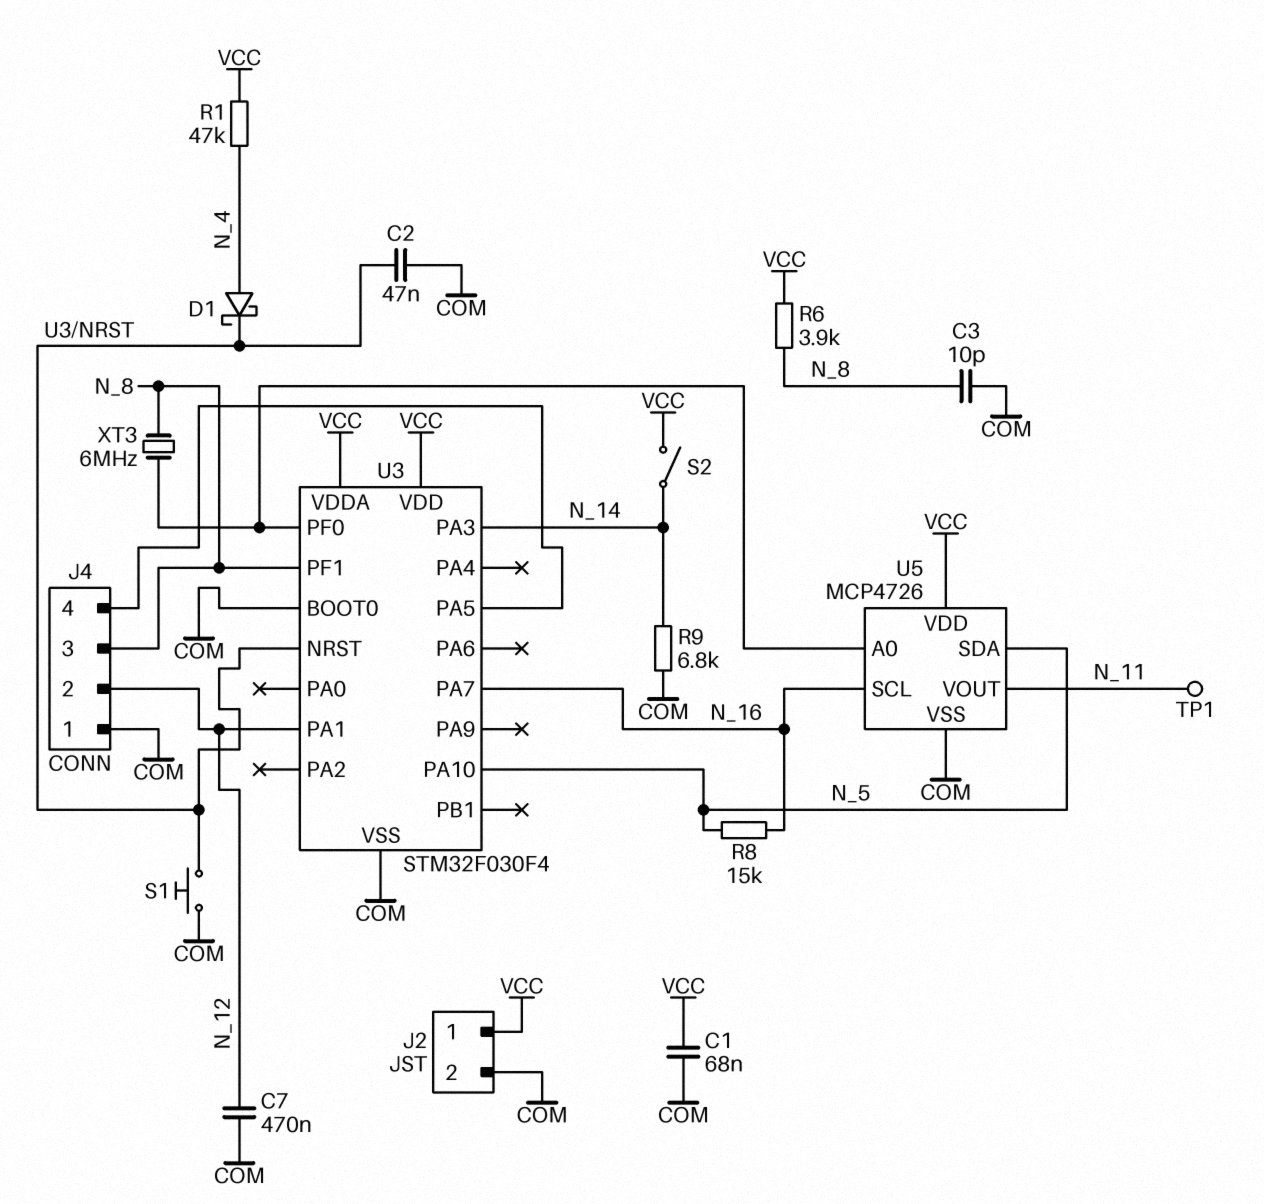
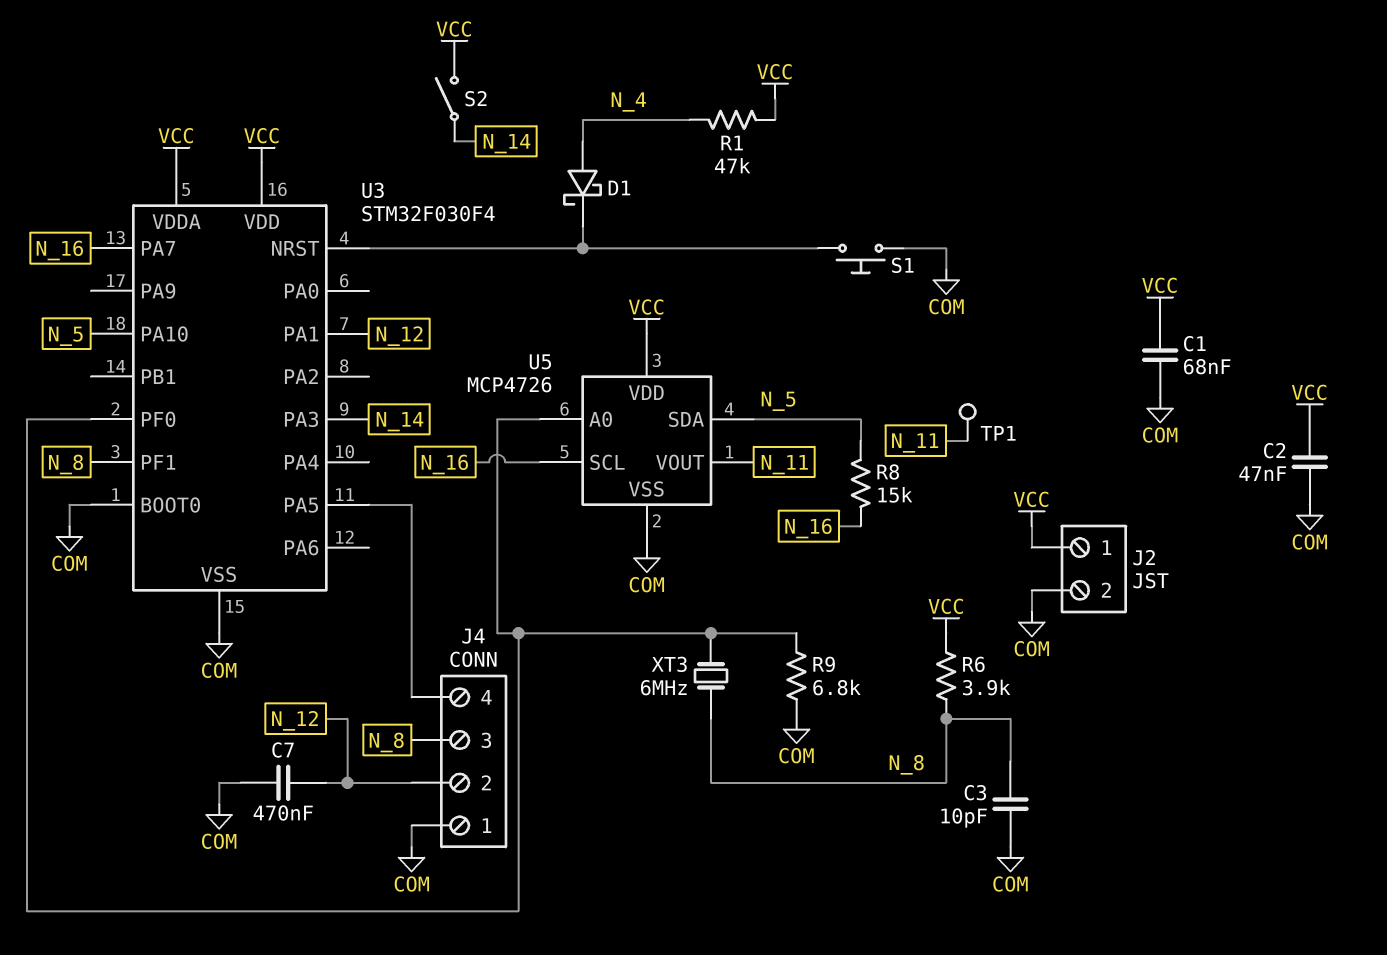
C2: 47nF (COM, U3/NRST) -> 47nF (COM, VCC)
R9: 6.8k (COM, N_14) -> 6.8k (COM, U3/PF0)

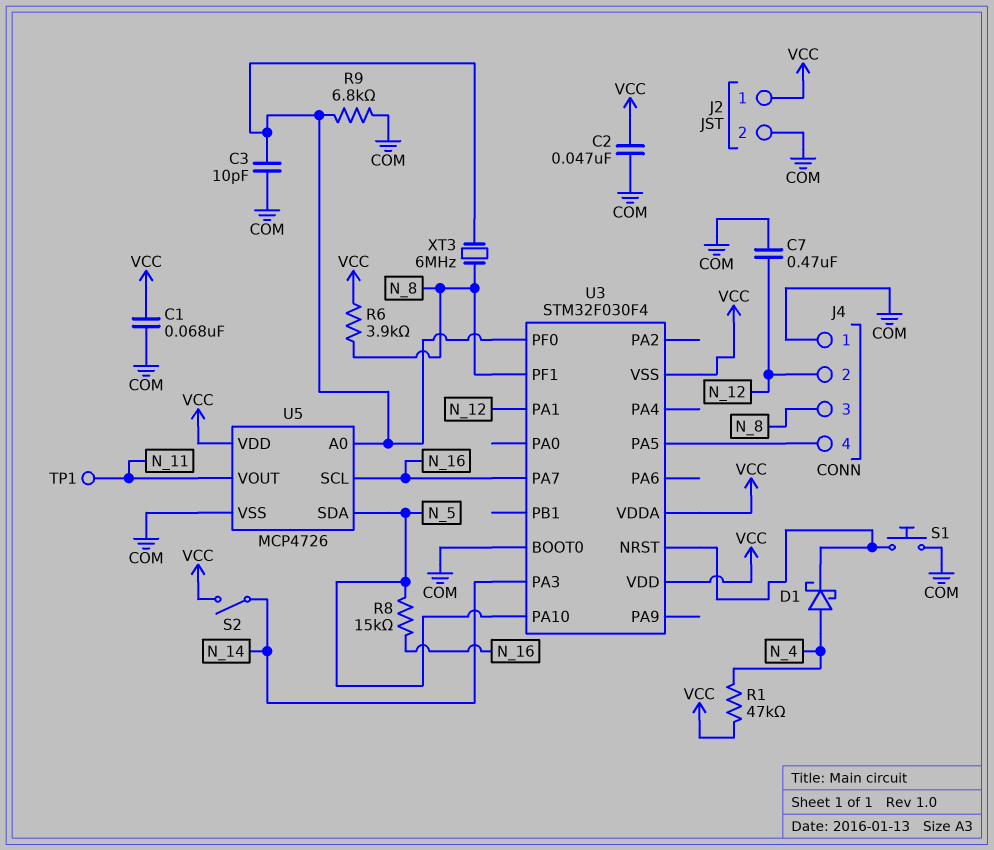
C3: 10pF (COM, N_8) -> 10pF (COM, U3/PF0)
U3 pin VSS: COM -> VCC

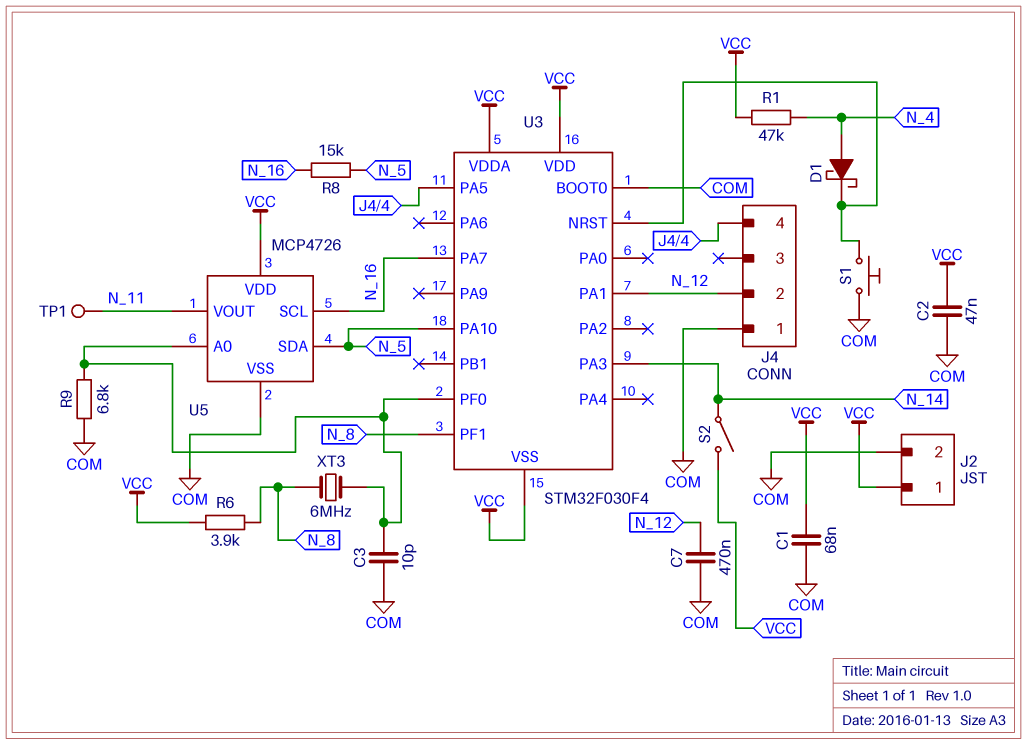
J4 pin 3: N_8 -> none

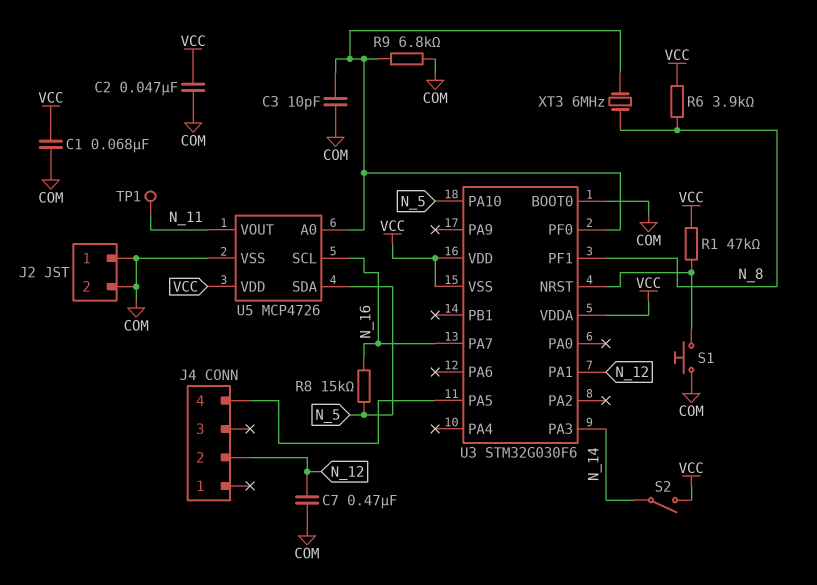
D1: schottky (A N_4, K U3/NRST) -> none
J2 pin 1: VCC -> COM
J4 pin 1: COM -> none
R1: 47k (N_4, VCC) -> 47k (U3/NRST, VCC)
U3: STM32F030F4 -> STM32G030F6

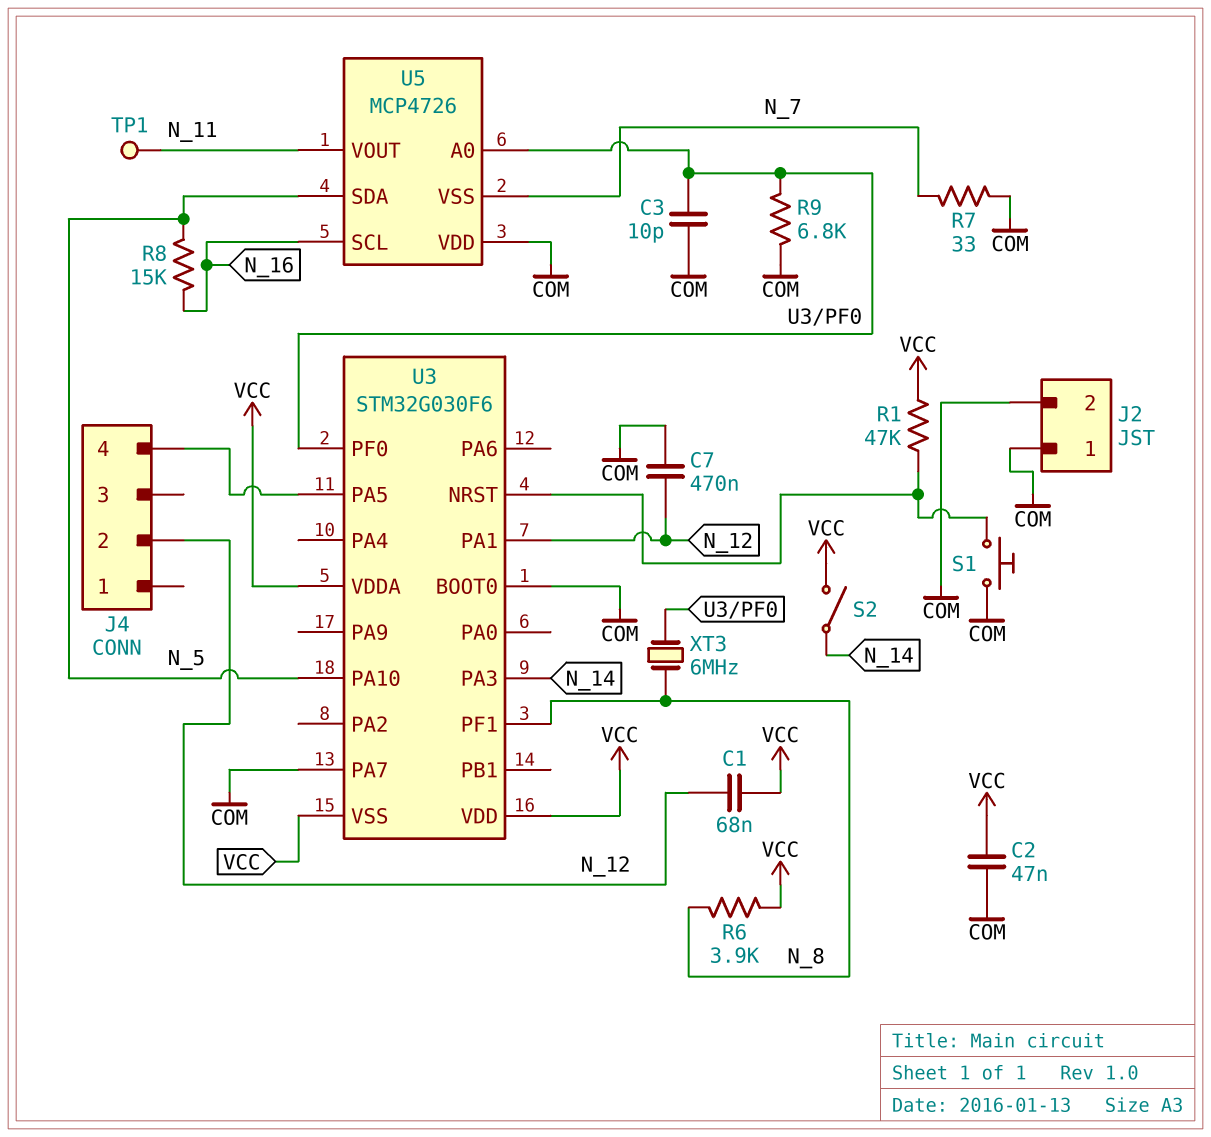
C1: 68nF (COM, VCC) -> 68nF (N_12, VCC)
R7: none -> 33 (COM, N_7)
U3 pin PA7: N_16 -> COM
U5 pin VDD: VCC -> COM
U5 pin VSS: COM -> N_7

